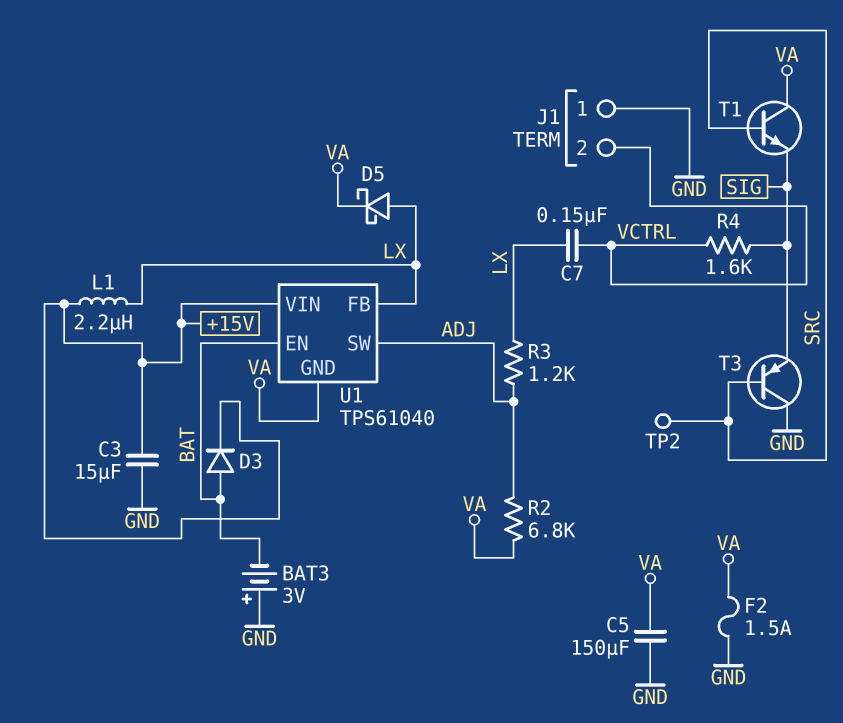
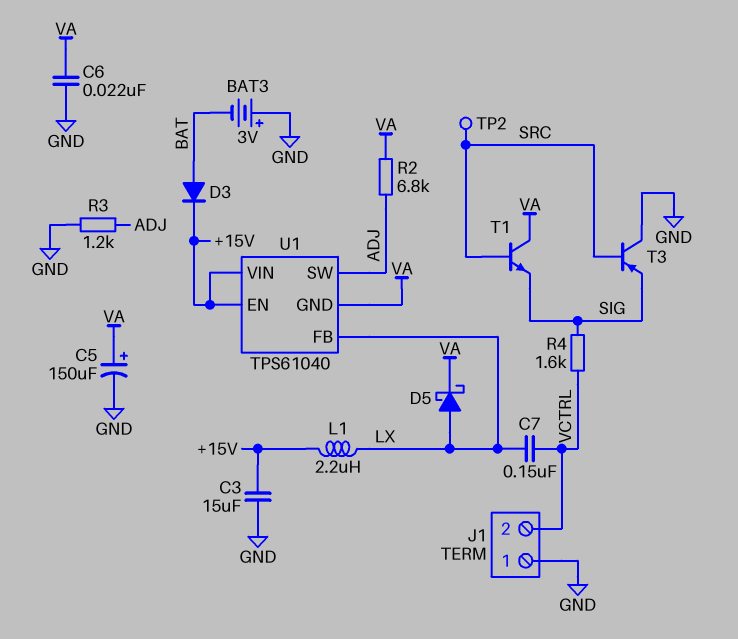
C5: 150uF (GND, VA) -> 150uF (plus VA, minus GND)
C6: none -> 22nF (GND, VA)
F2: 1.5A (GND, VA) -> none
R3: 1.2k (ADJ, LX) -> 1.2k (ADJ, GND)
U1 pin EN: BAT -> +15V

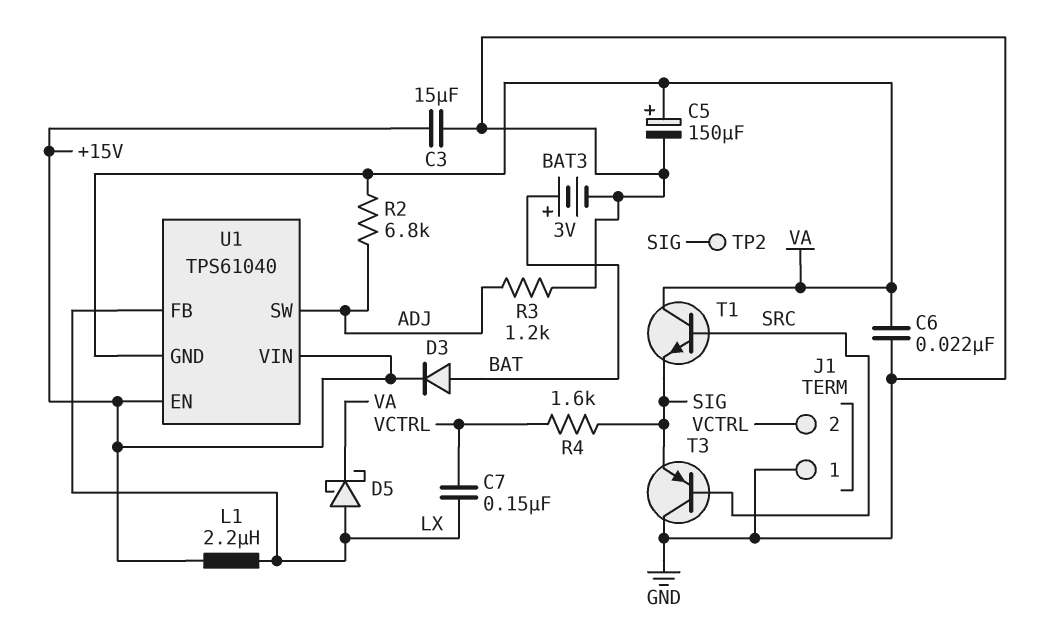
BAT3: 3V (plus GND, minus BAT) -> 3V (plus BAT, minus GND)
TP2: test point (SRC) -> test point (SIG)

